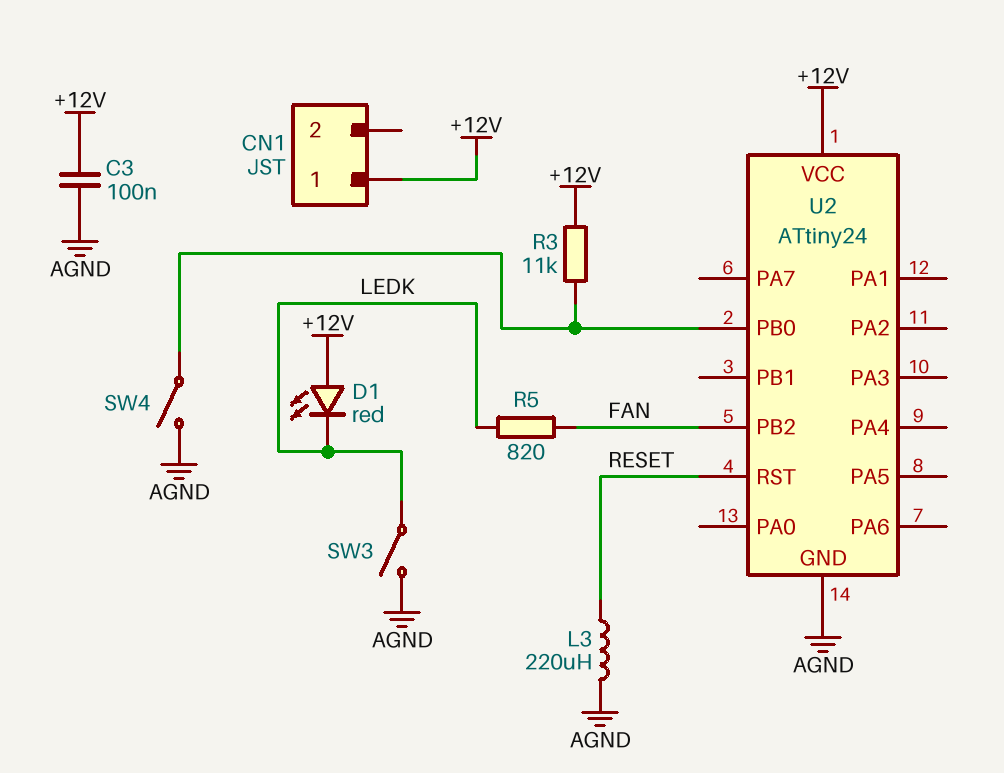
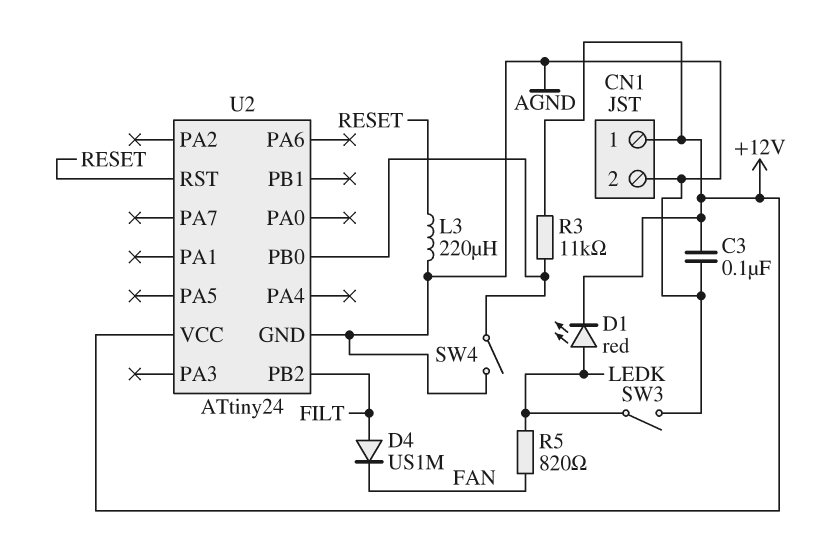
CN1 pin 2: none -> AGND
D1: LED red (A +12V, K LEDK) -> LED red (A LEDK, K +12V)
D4: none -> diode US1M (A FILT, K FAN)
U2 pin PB2: FAN -> FILT

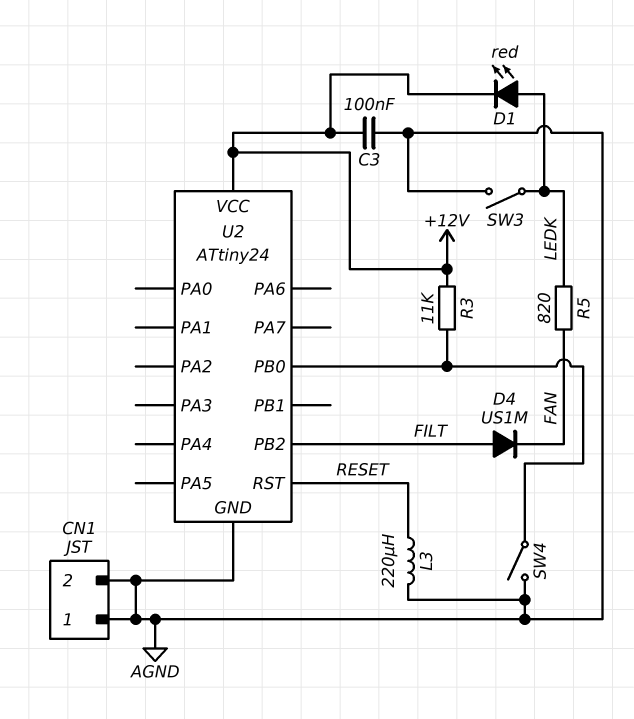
CN1 pin 1: +12V -> AGND

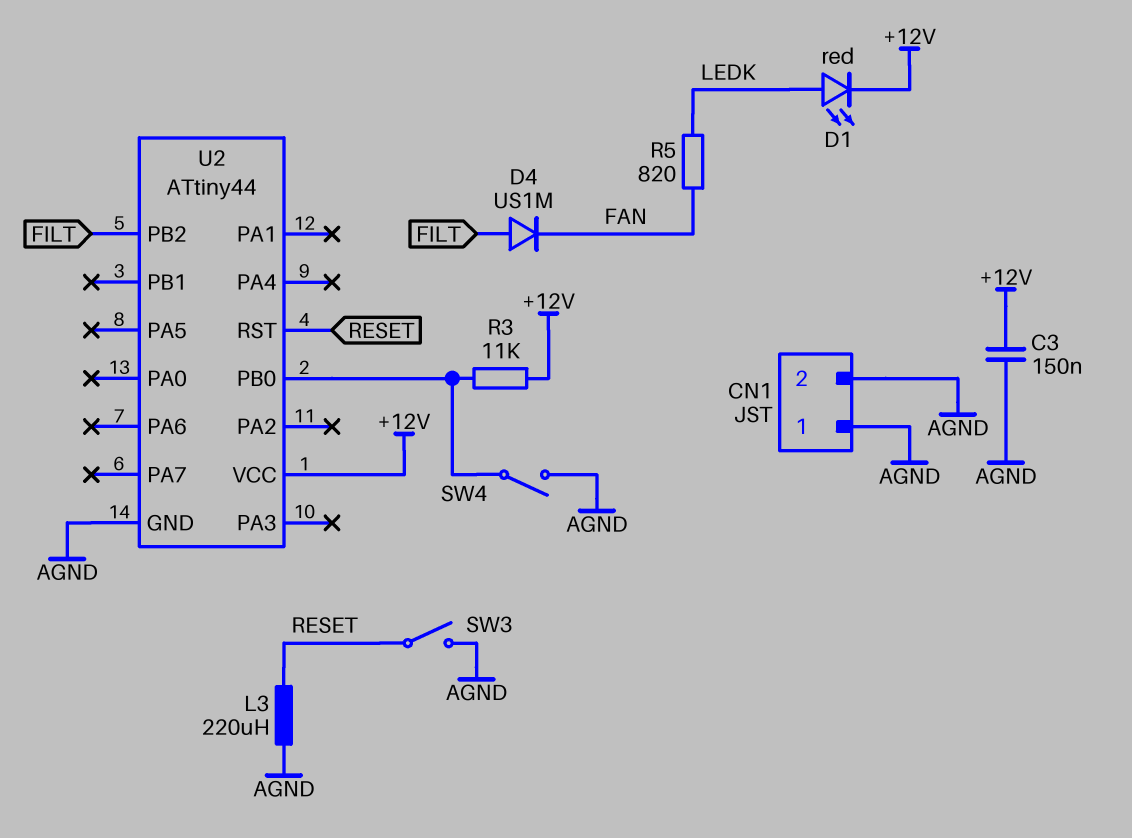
C3: 100nF (+12V, AGND) -> 150nF (+12V, AGND)
SW3: switch (AGND, LEDK) -> switch (AGND, RESET)
U2: ATtiny24 -> ATtiny44

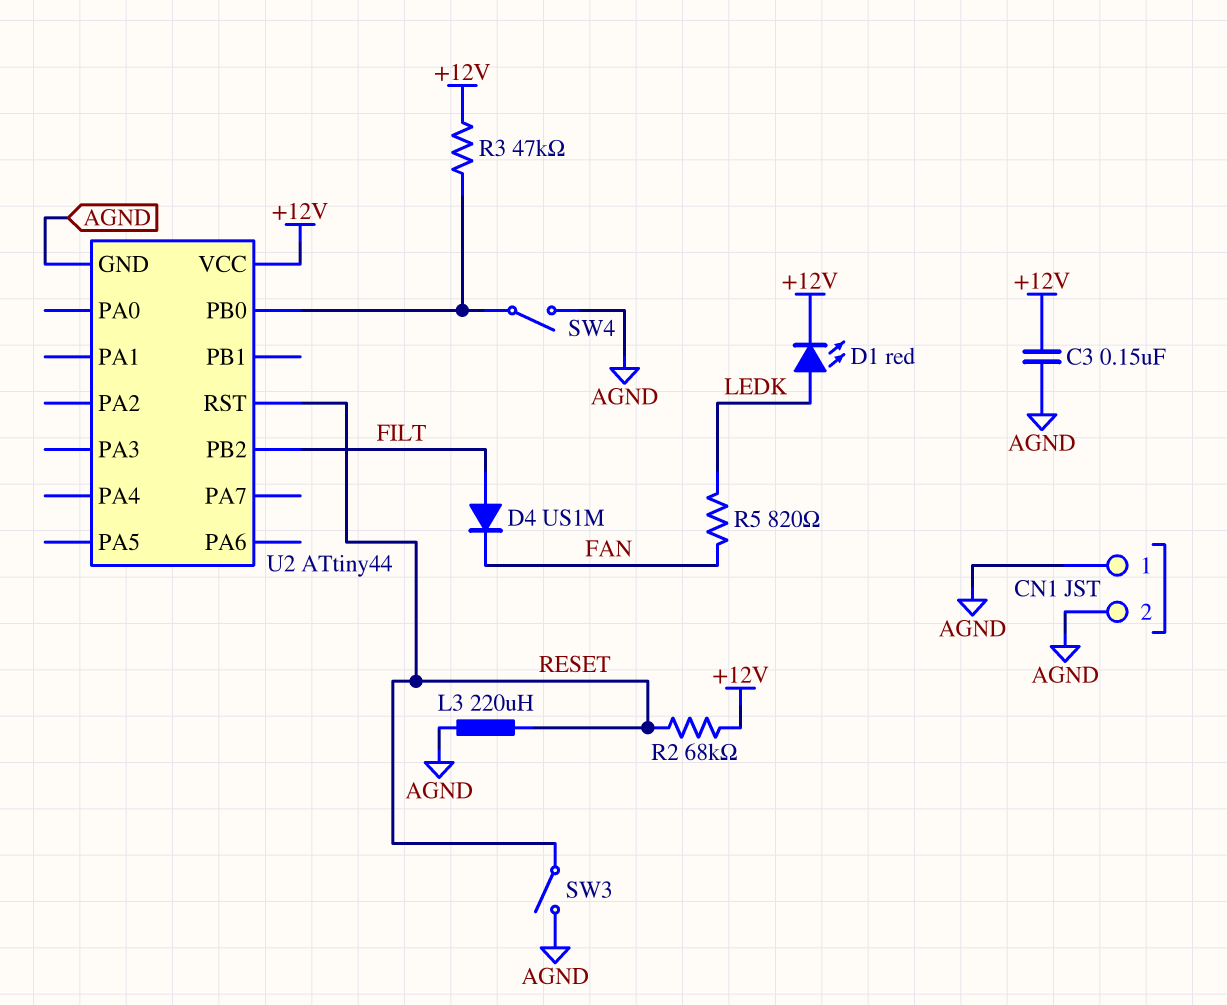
R2: none -> 68k (+12V, RESET)
R3: 11k (+12V, U2/PB0) -> 47k (+12V, U2/PB0)

